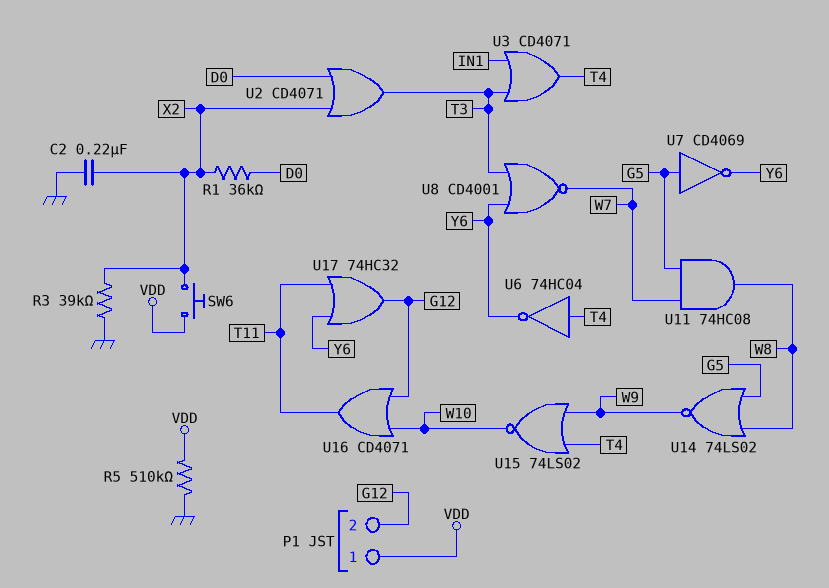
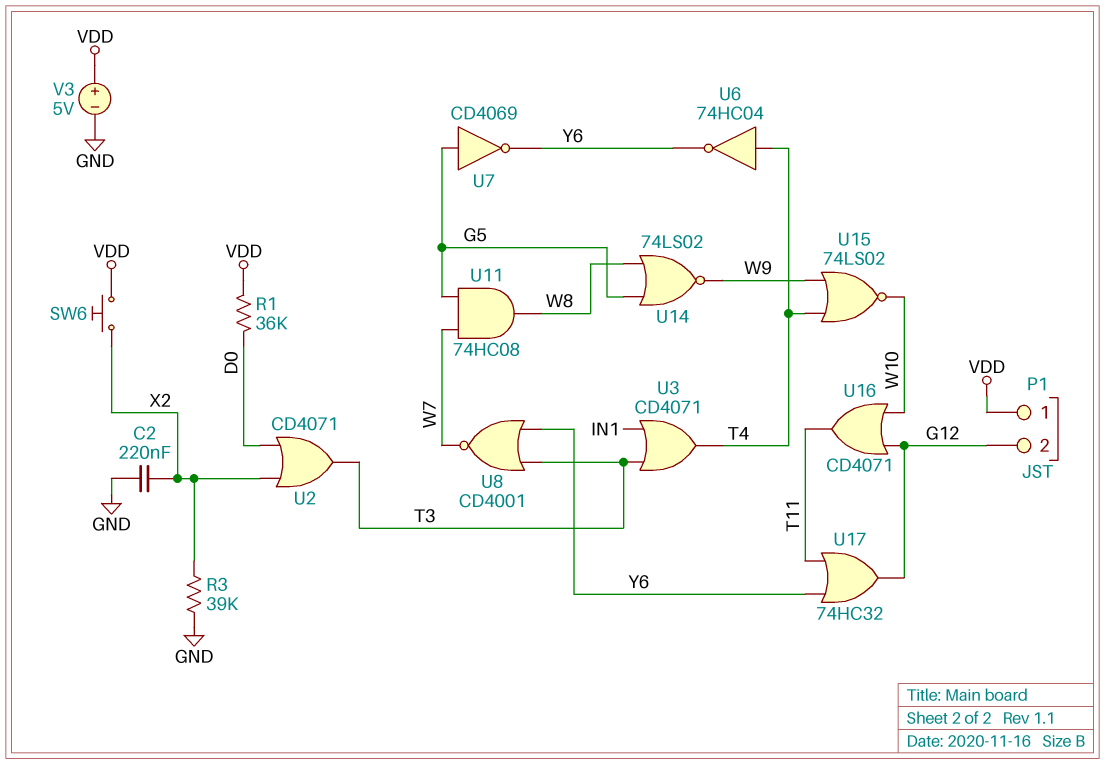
R1: 36k (D0, X2) -> 36k (D0, VDD)
R5: 510k (GND, VDD) -> none
V3: none -> 5V (plus VDD, minus GND)

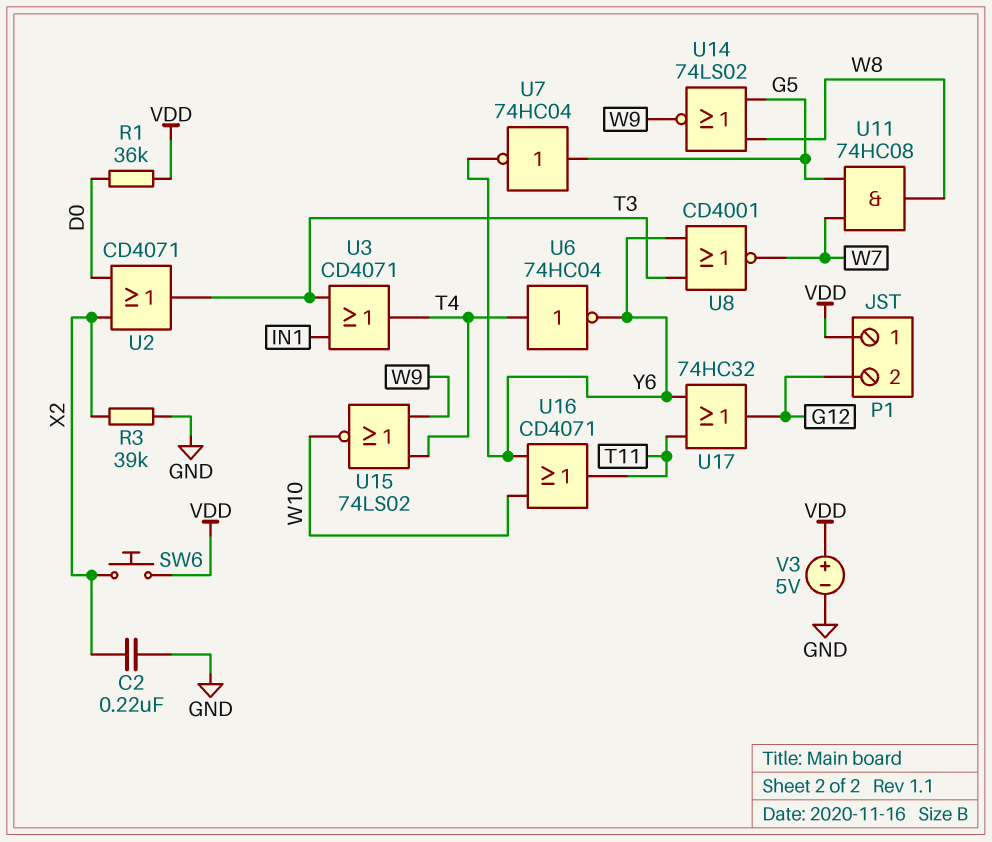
U7: NOT CD4069 (in G5, out Y6) -> NOT 74HC04 (in G5, out Y6)
U16: OR CD4071 (in G12, in W10, out T11) -> OR CD4071 (in W10, in Y6, out T11)

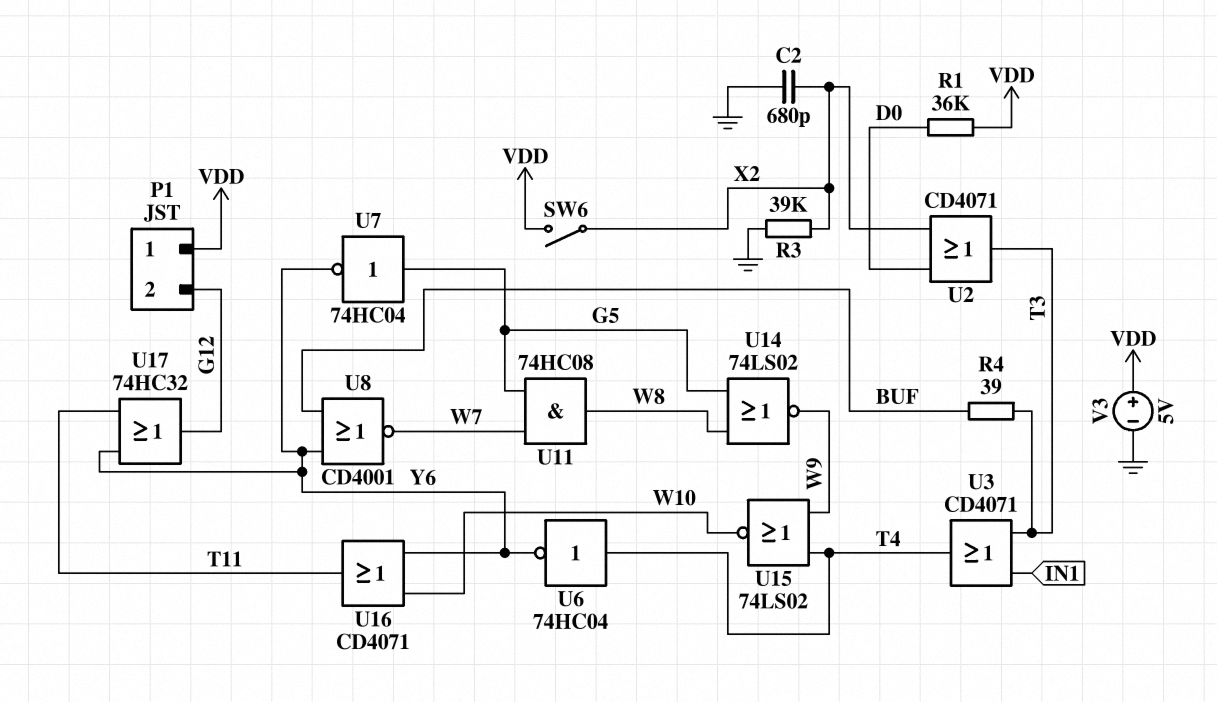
C2: 220nF (GND, X2) -> 680pF (GND, X2)
R4: none -> 39 (BUF, T3)
SW6: button (VDD, X2) -> switch (VDD, X2)
U8: NOR CD4001 (in T3, in Y6, out W7) -> NOR CD4001 (in BUF, in Y6, out W7)

